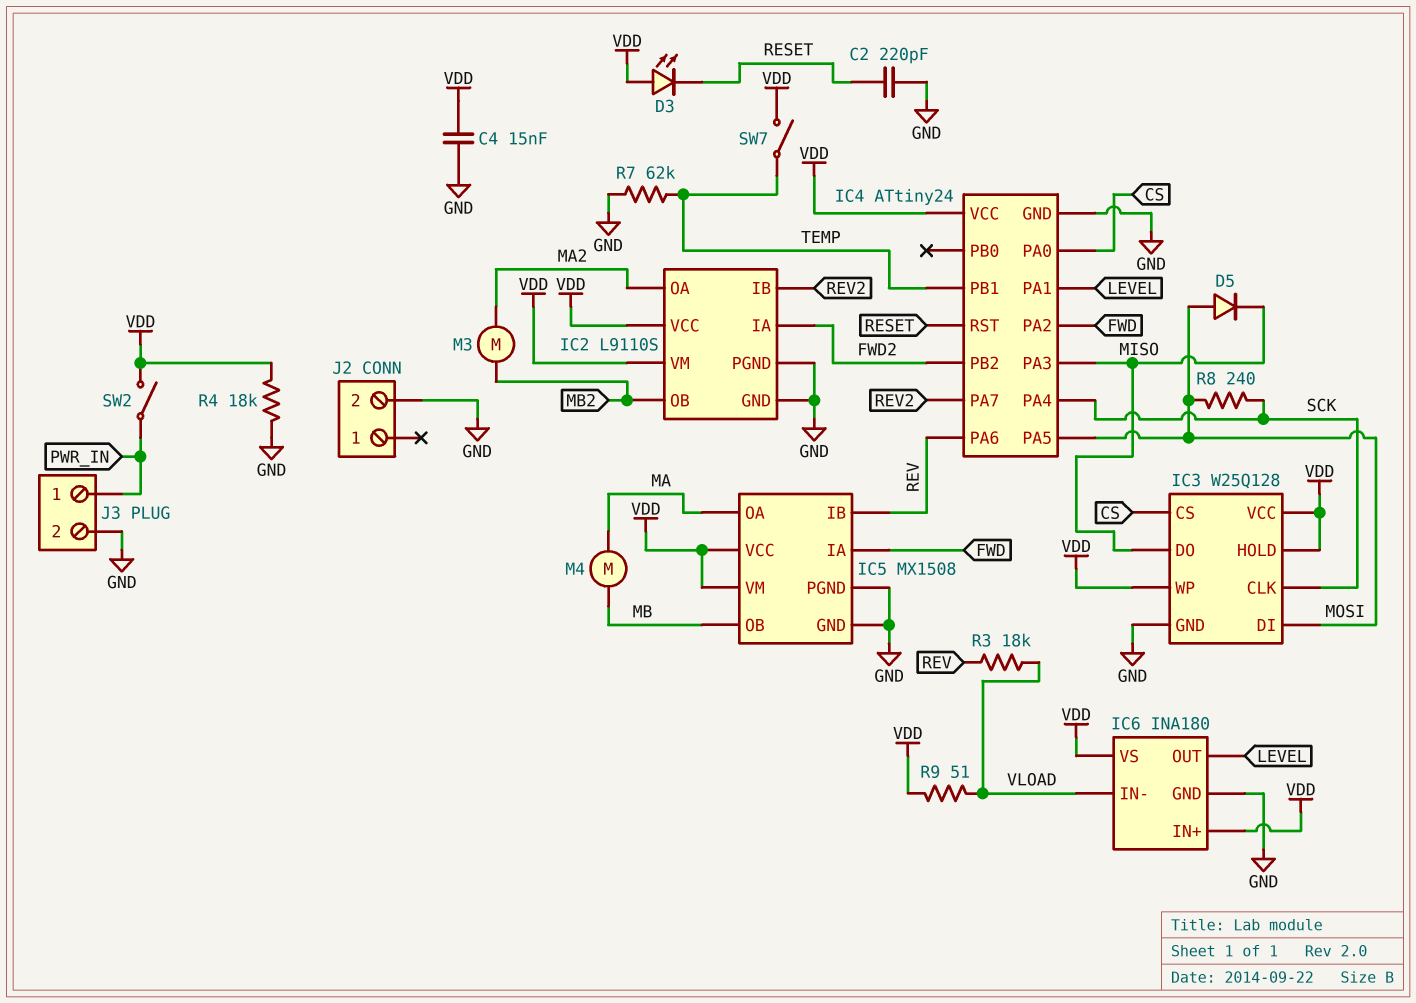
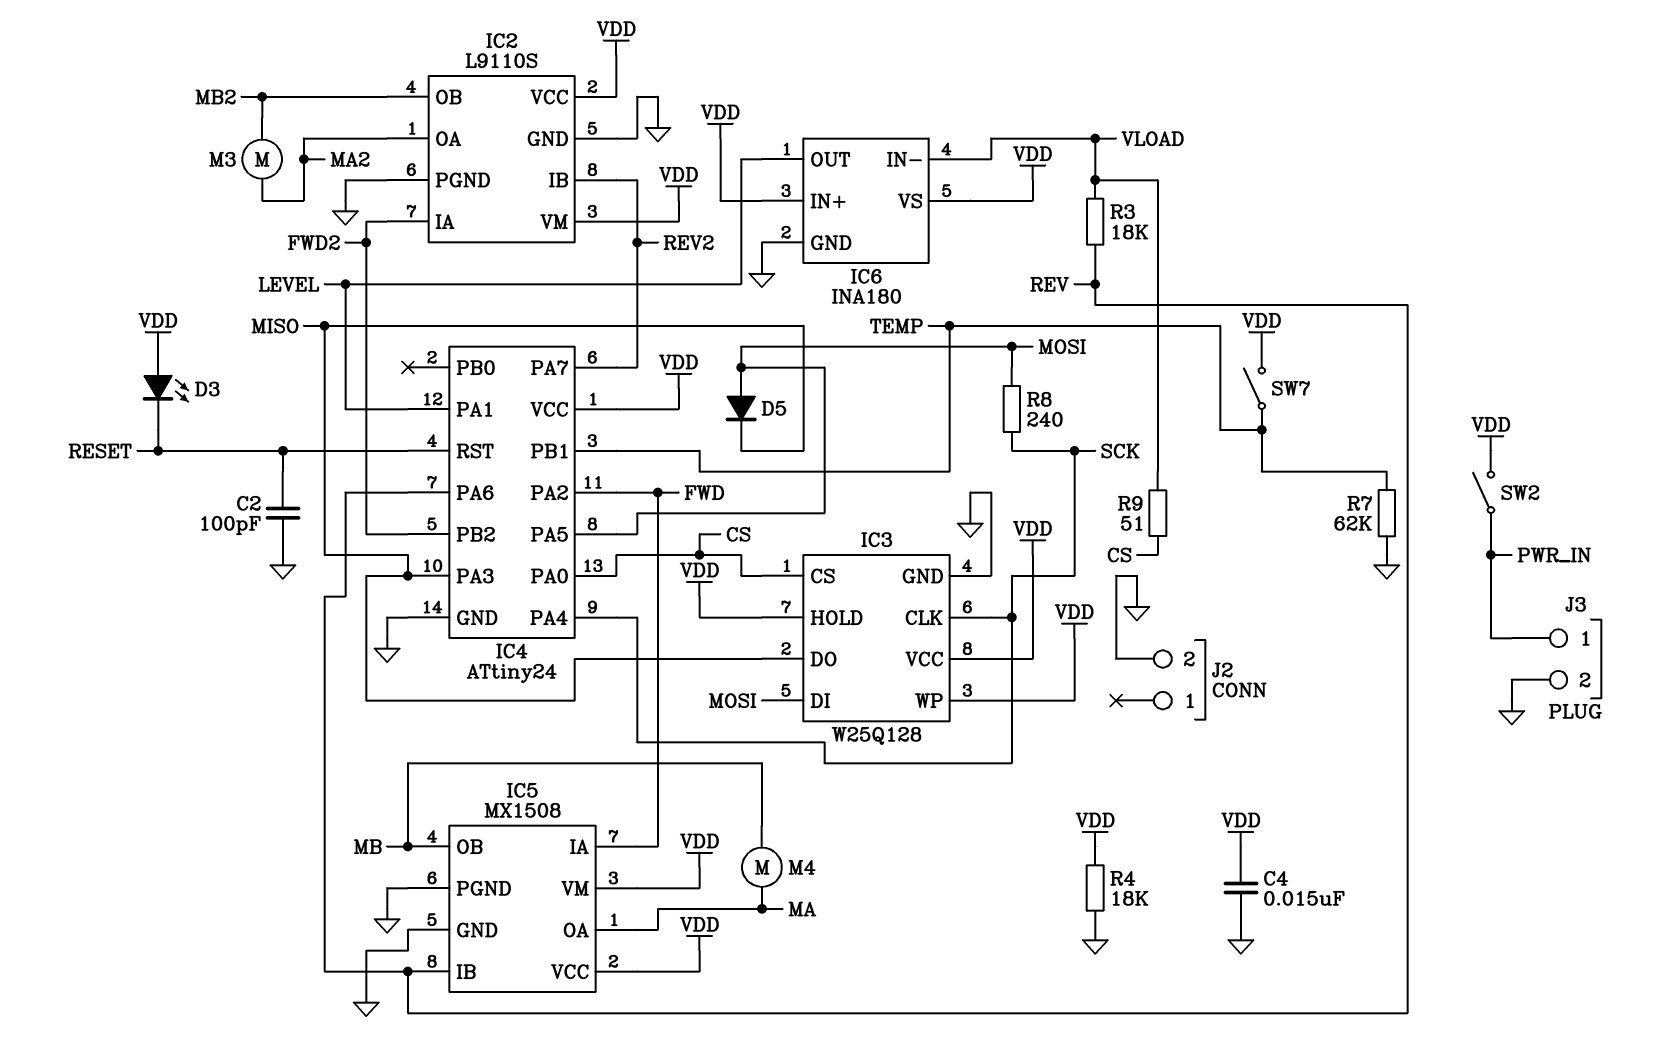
C2: 220pF (GND, RESET) -> 100pF (GND, RESET)
R9: 51 (VDD, VLOAD) -> 51 (CS, VLOAD)

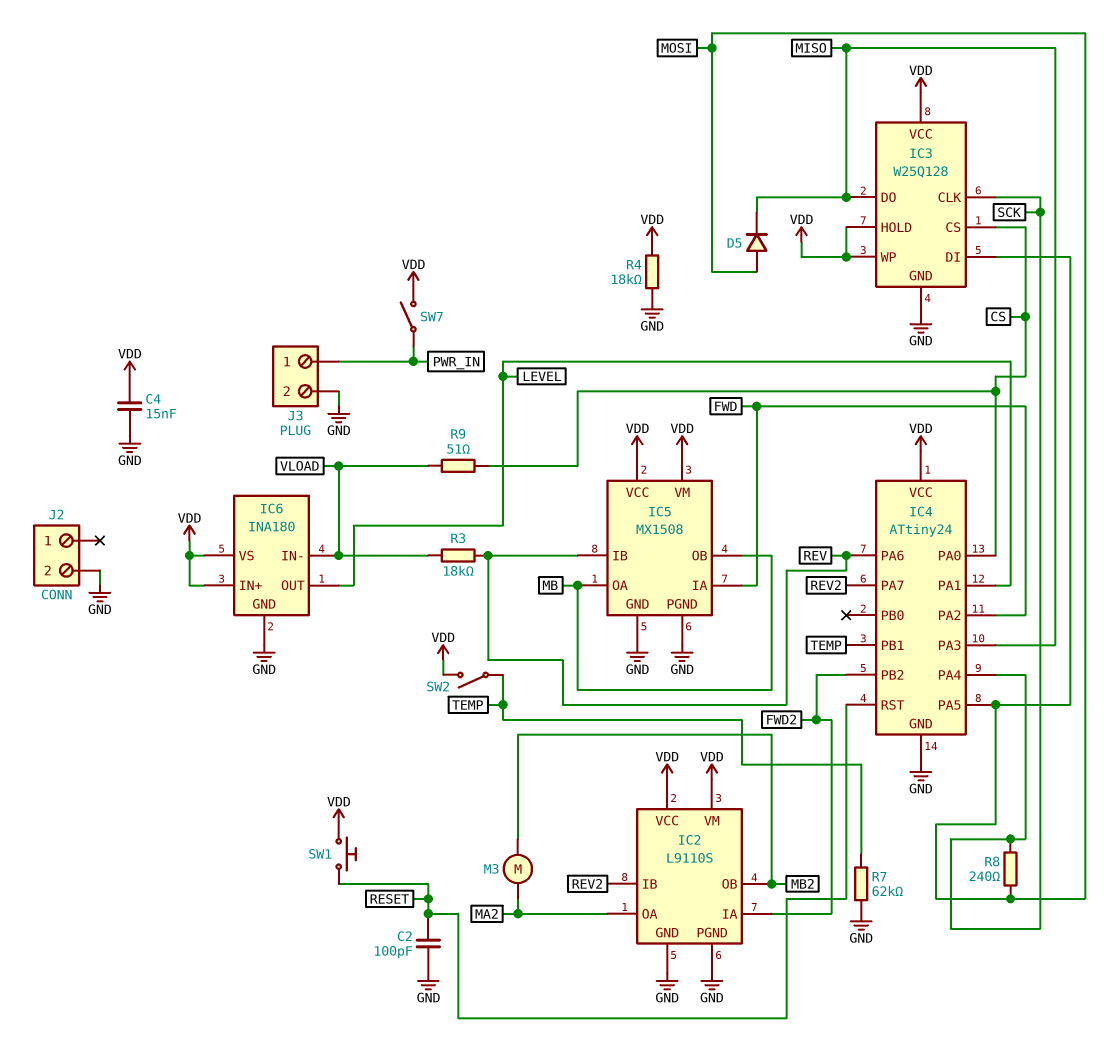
D3: LED (A VDD, K RESET) -> none
IC5 pin OA: MA -> MB
M4: motor (MA, MB) -> none
SW1: none -> button (RESET, VDD)
SW2: switch (PWR_IN, VDD) -> switch (TEMP, VDD)
SW7: switch (TEMP, VDD) -> switch (PWR_IN, VDD)

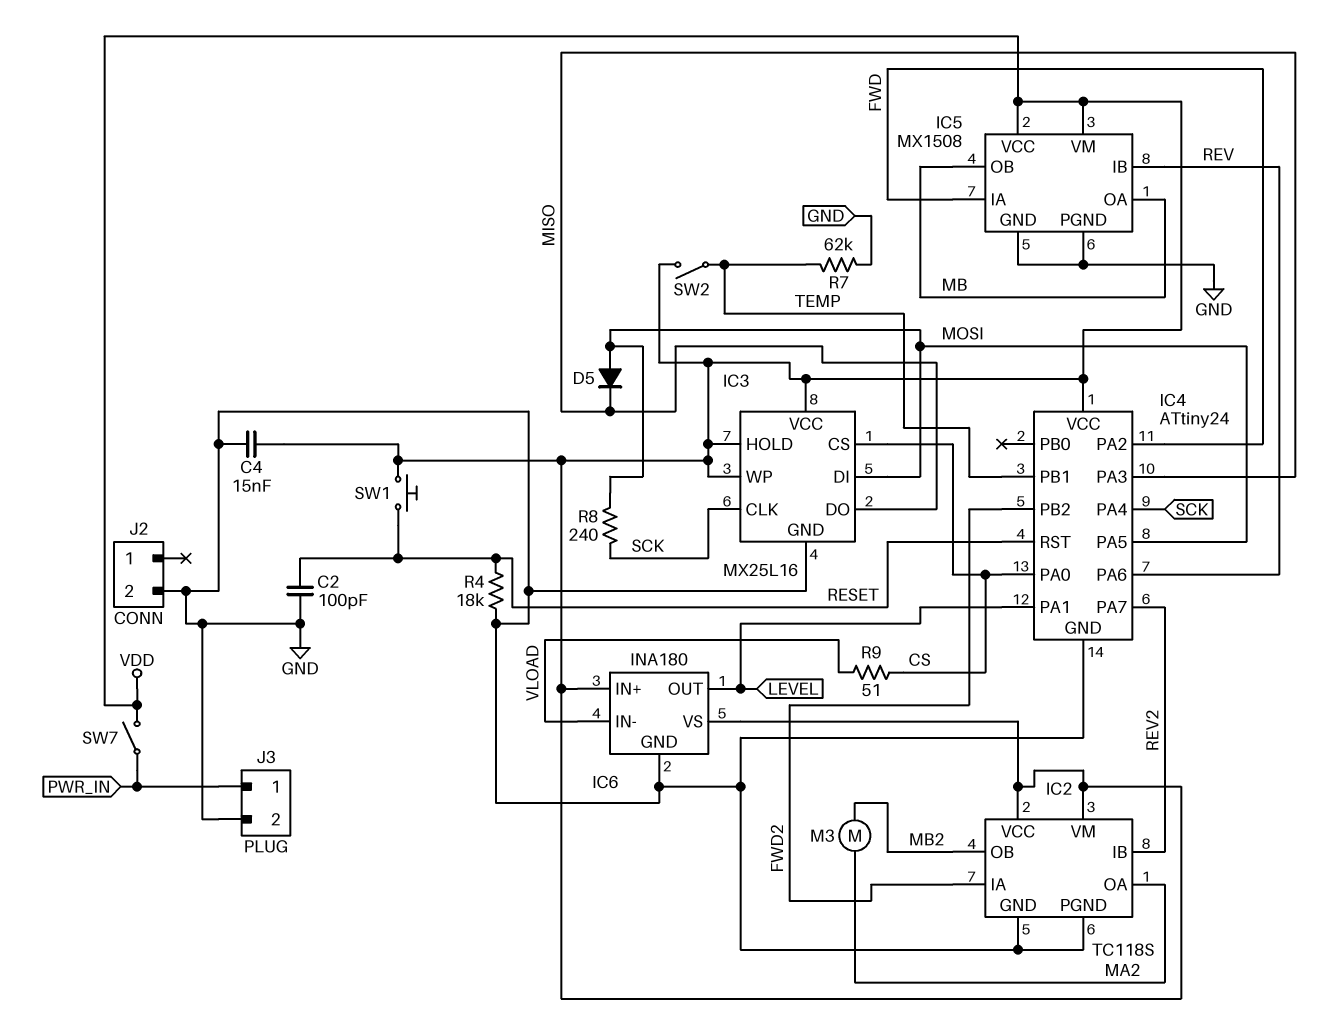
IC2: L9110S -> TC118S
IC3: W25Q128 -> MX25L16
R3: 18k (REV, VLOAD) -> none
R4: 18k (GND, VDD) -> 18k (GND, RESET)

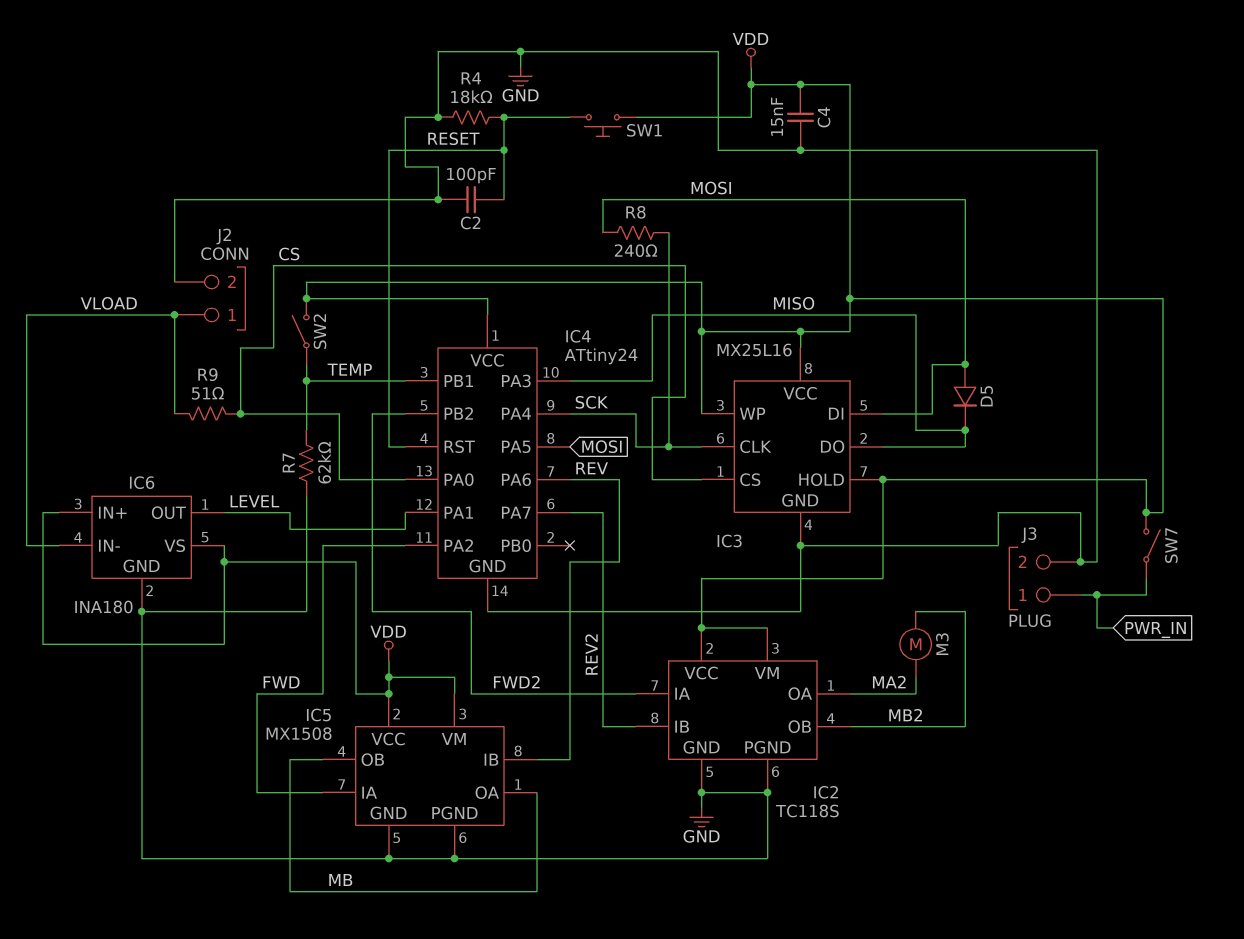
J2 pin 1: none -> VLOAD

